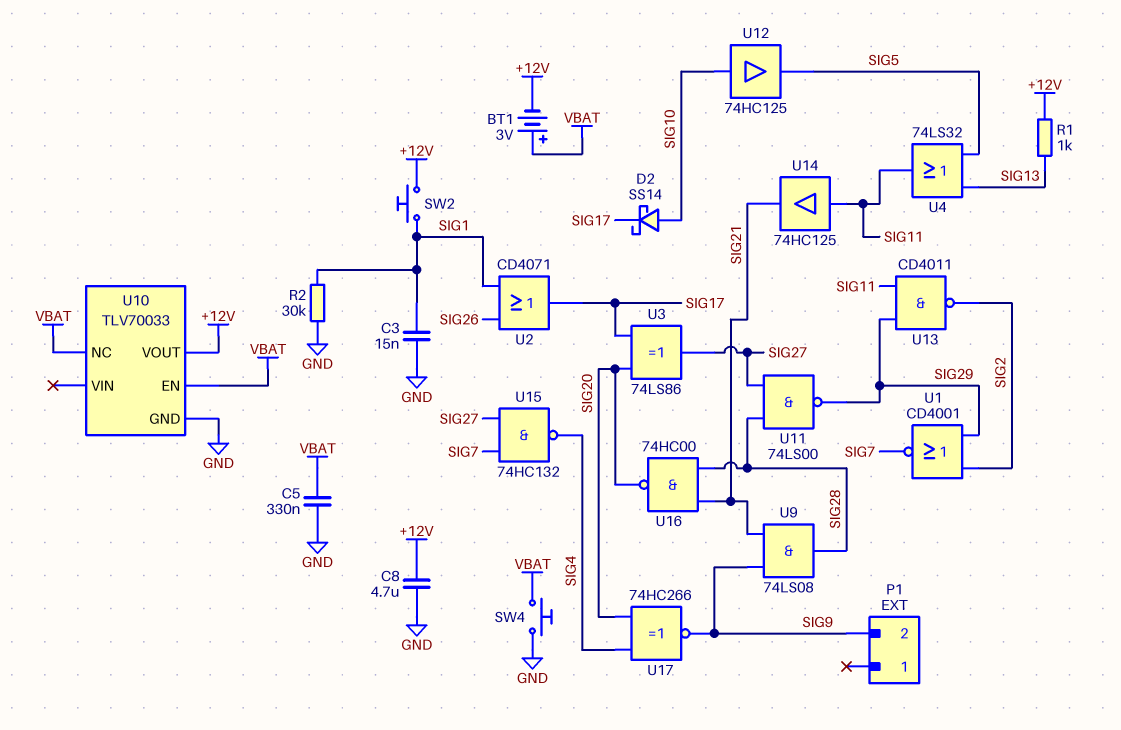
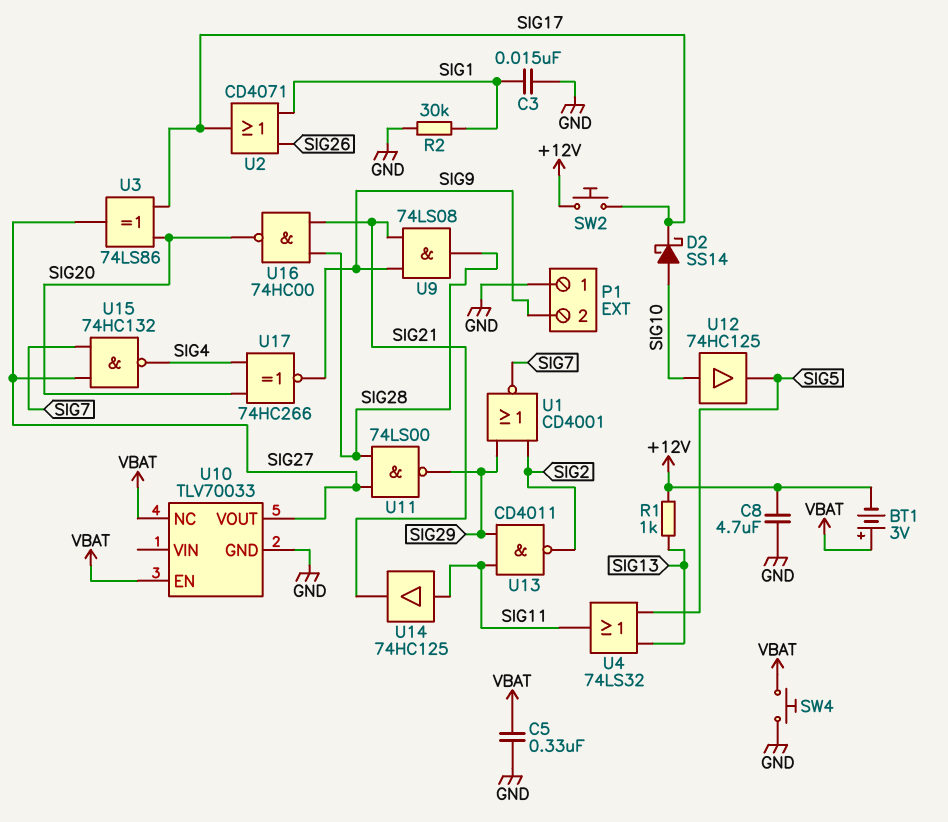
P1 pin 1: none -> GND
SW2: button (+12V, SIG1) -> button (+12V, SIG17)
U10 pin VOUT: +12V -> SIG27

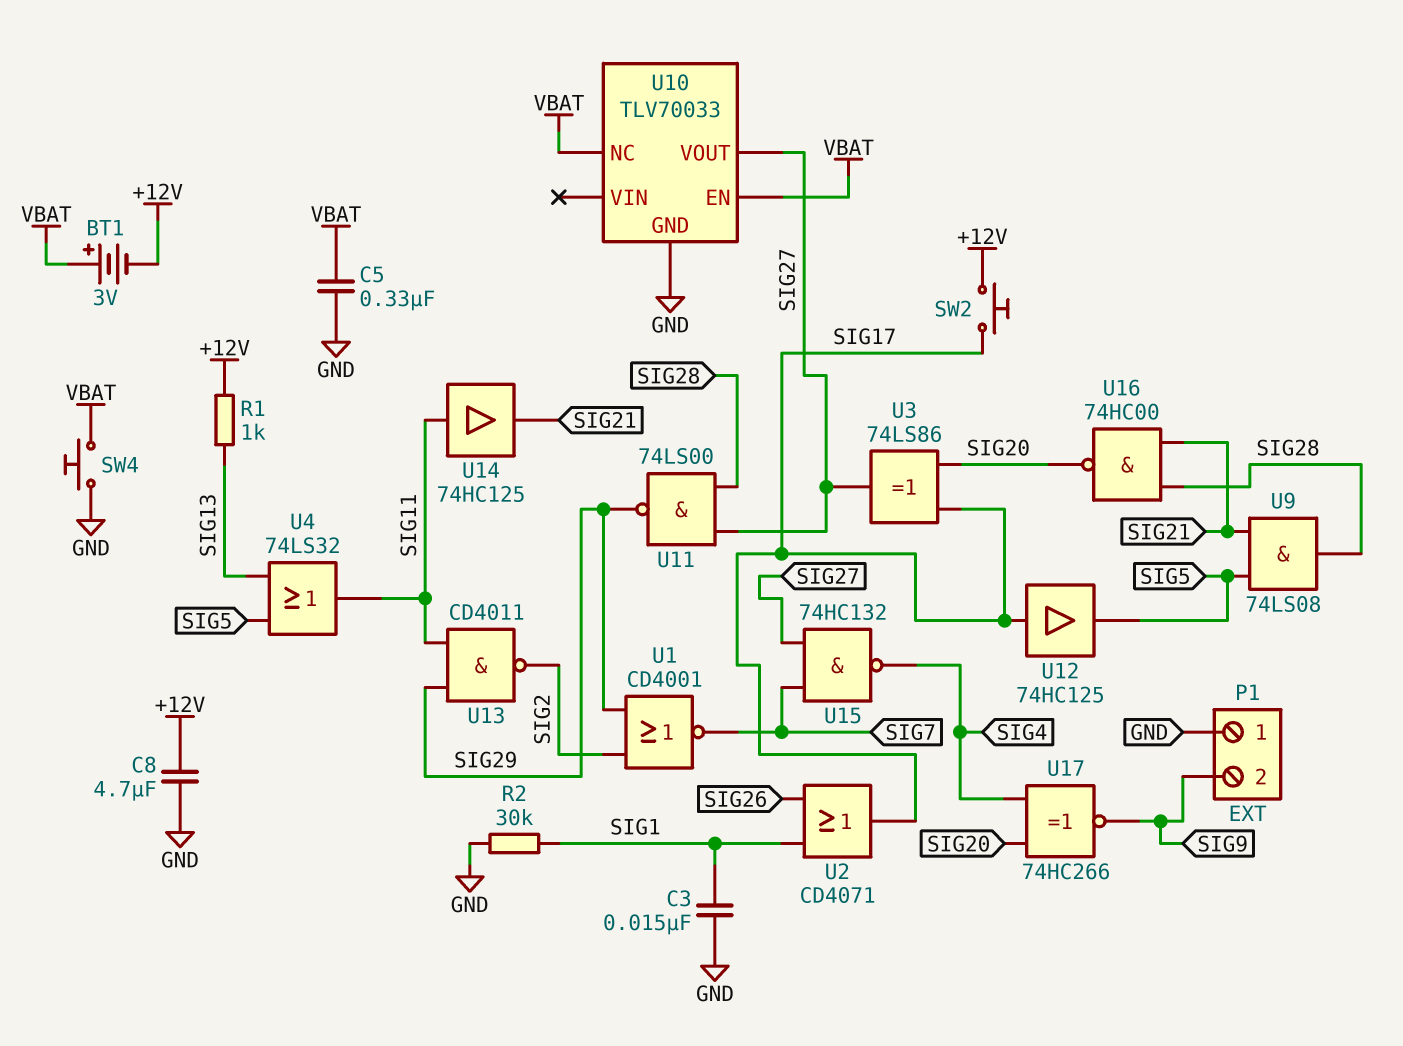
D2: schottky SS14 (A SIG10, K SIG17) -> none
U9: AND 74LS08 (in SIG9, in SIG21, out SIG28) -> AND 74LS08 (in SIG5, in SIG21, out SIG28)
U12: buffer 74HC125 (in SIG10, out SIG5) -> buffer 74HC125 (in SIG17, out SIG5)

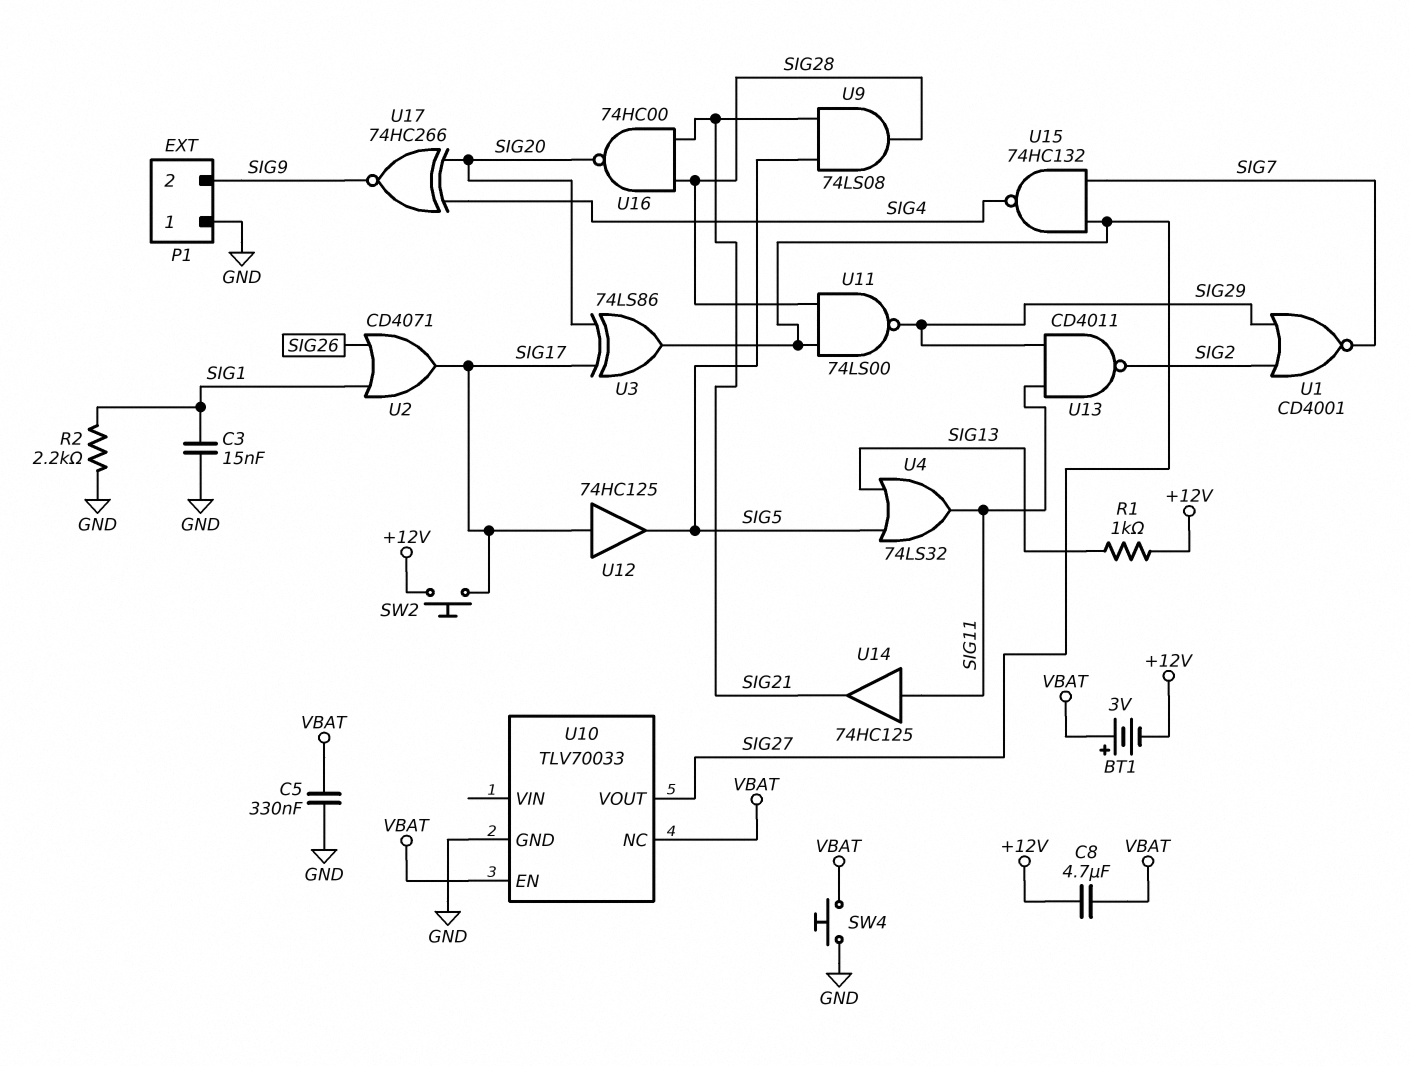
C8: 4.7uF (+12V, GND) -> 4.7uF (+12V, VBAT)
R2: 30k (GND, SIG1) -> 2.2k (GND, SIG1)

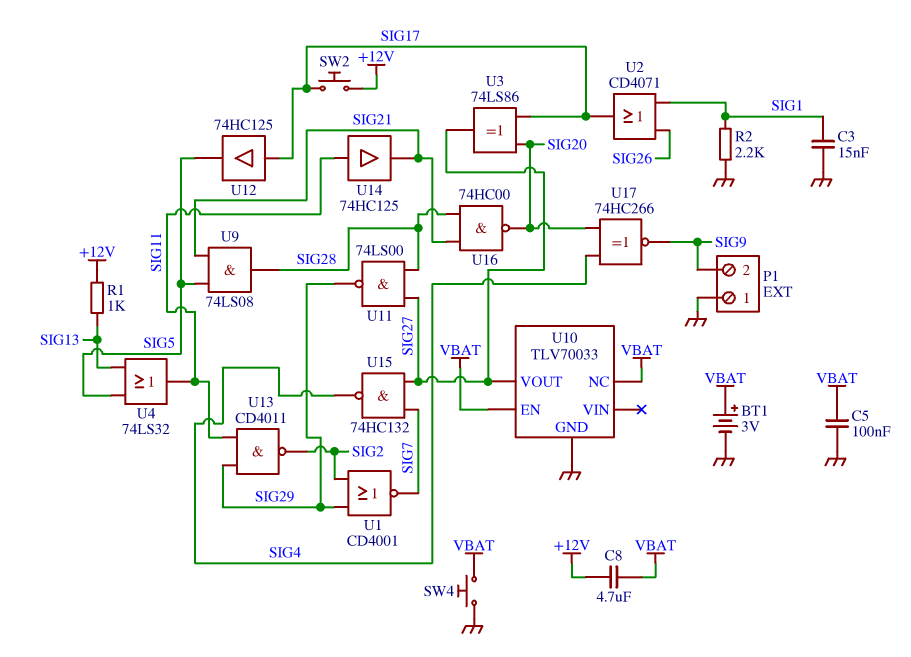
BT1: 3V (plus VBAT, minus +12V) -> 3V (plus VBAT, minus GND)
C5: 330nF (GND, VBAT) -> 100nF (GND, VBAT)

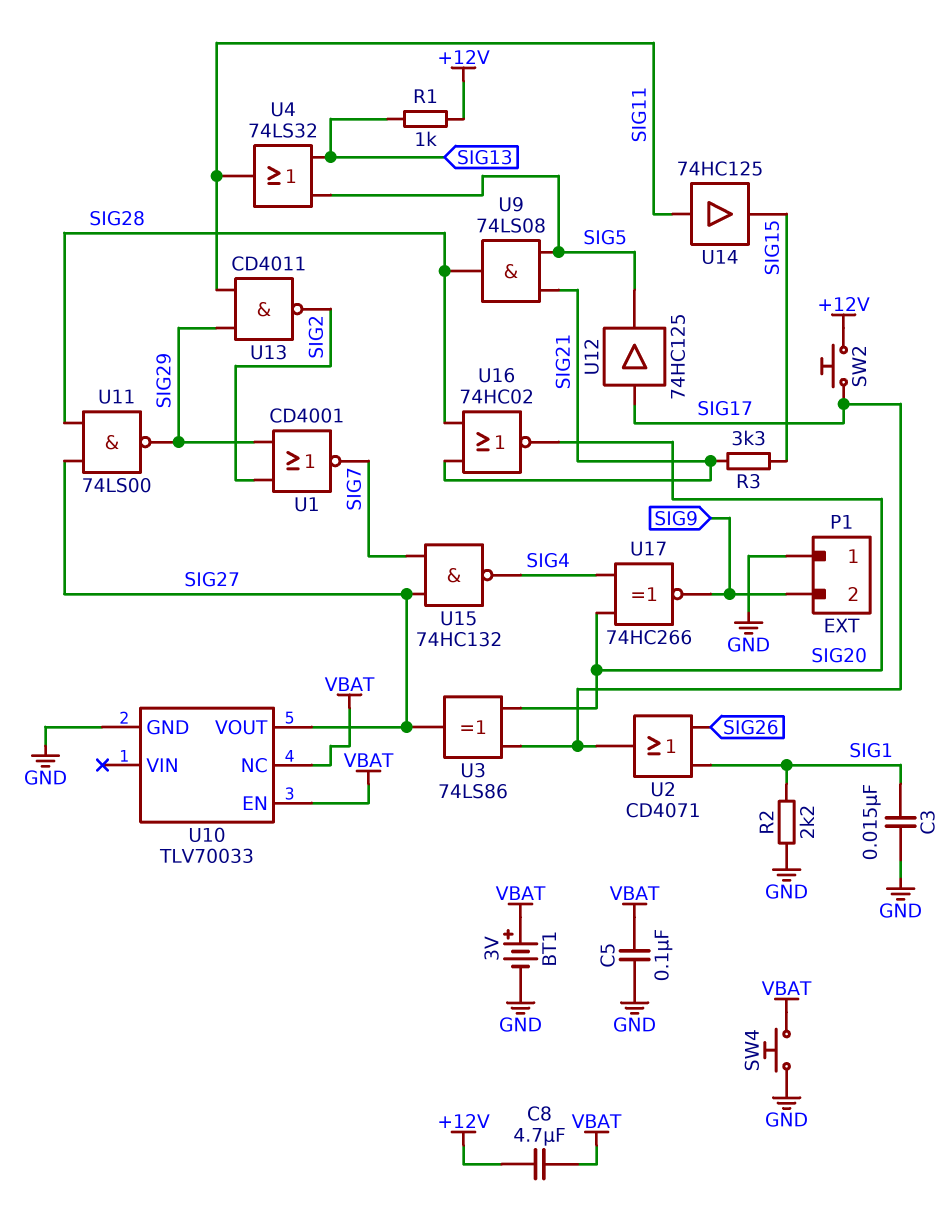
R3: none -> 3.3k (SIG15, SIG21)
U14: buffer 74HC125 (in SIG11, out SIG21) -> buffer 74HC125 (in SIG11, out SIG15)
U16: NAND 74HC00 (in SIG21, in SIG28, out SIG20) -> NOR 74HC02 (in SIG21, in SIG28, out SIG20)

